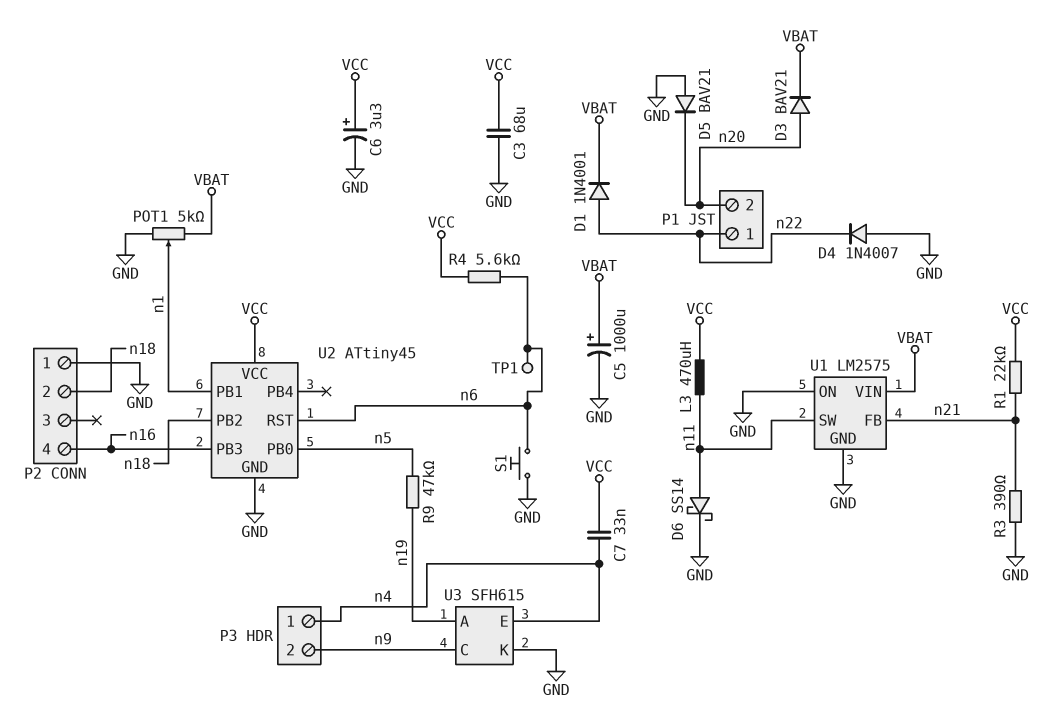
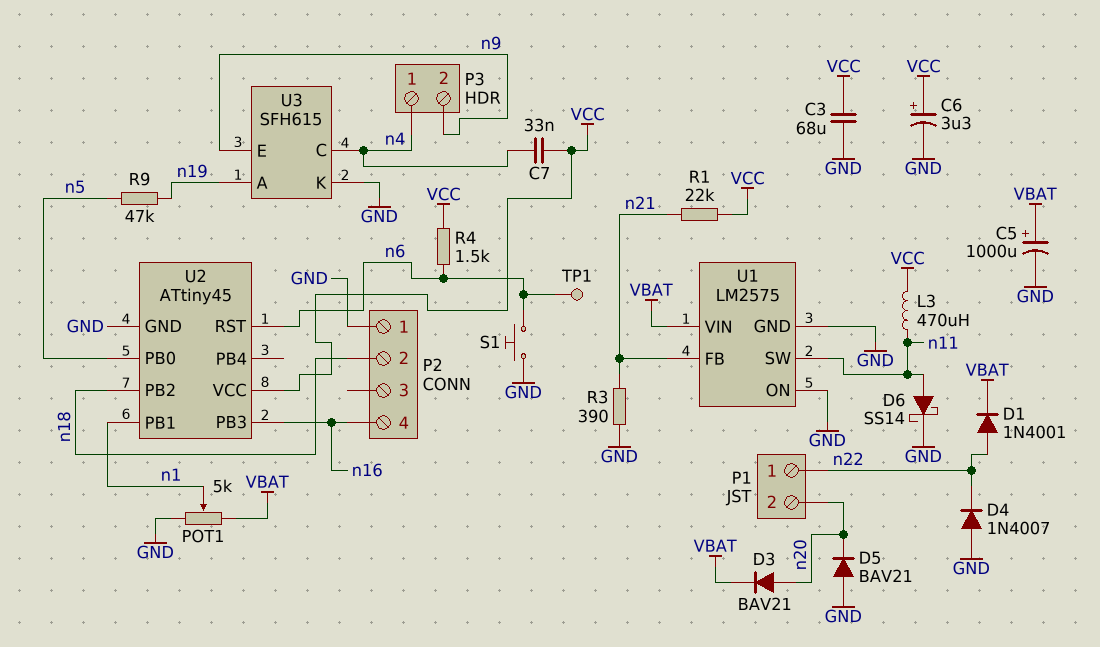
R4: 5.6k (VCC, n6) -> 1.5k (VCC, n6)
U3 pin C: n9 -> n4
U3 pin E: n4 -> n9

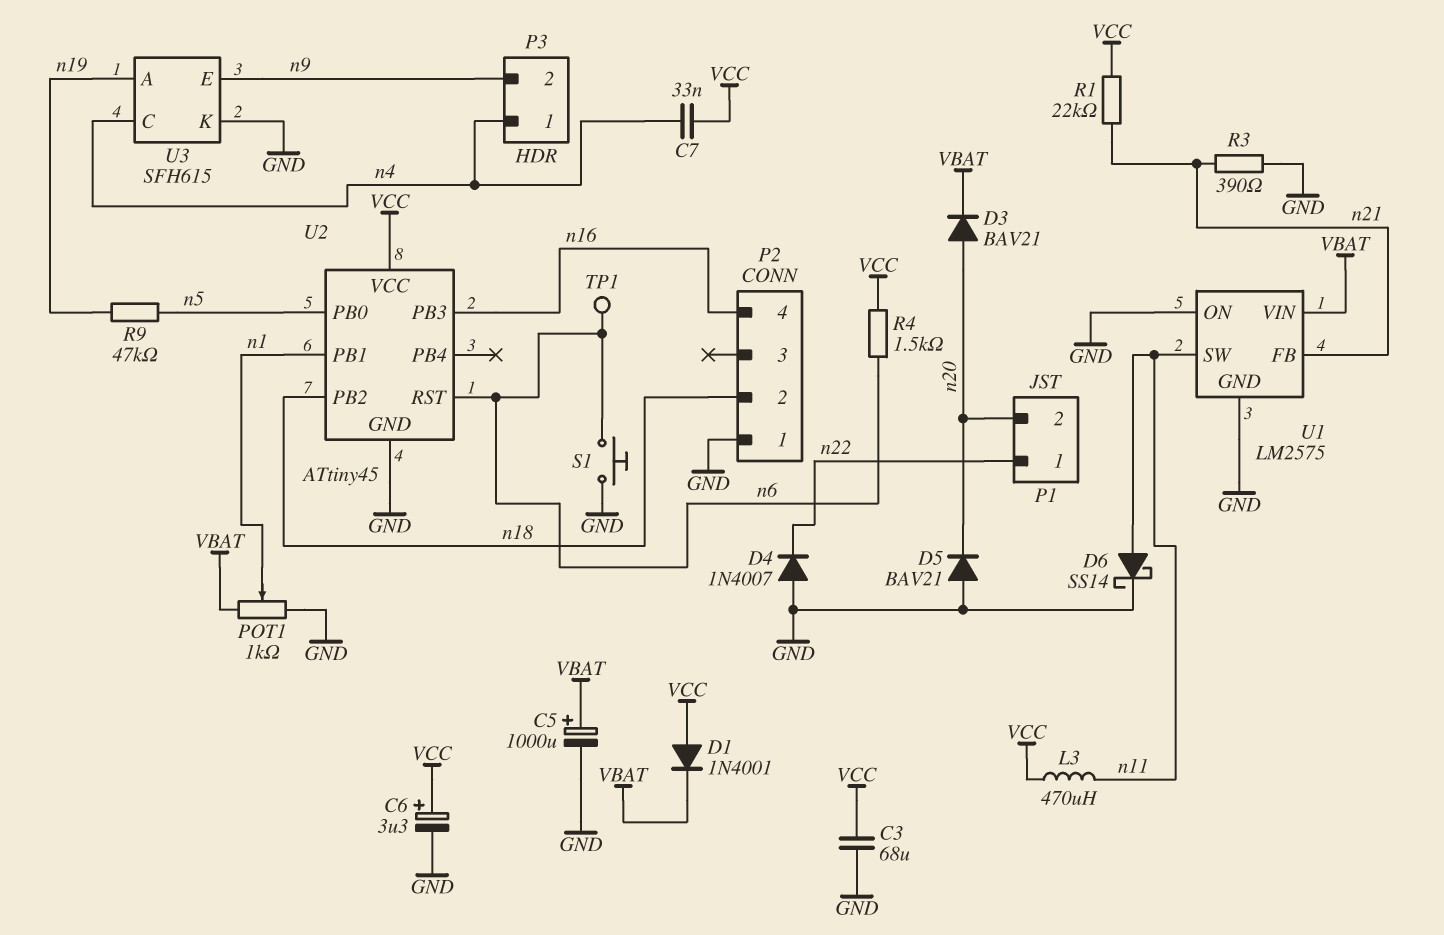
D1: diode 1N4001 (A n22, K VBAT) -> diode 1N4001 (A VCC, K VBAT)
POT1: 5k (GND, VBAT, wiper n1) -> 1k (GND, VBAT, wiper n1)

